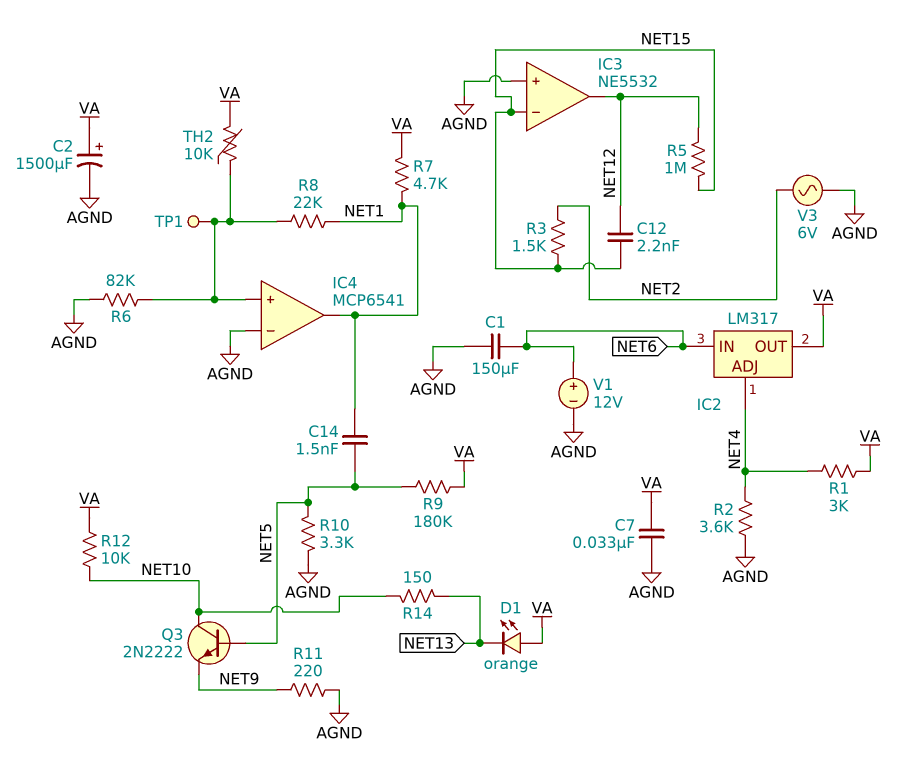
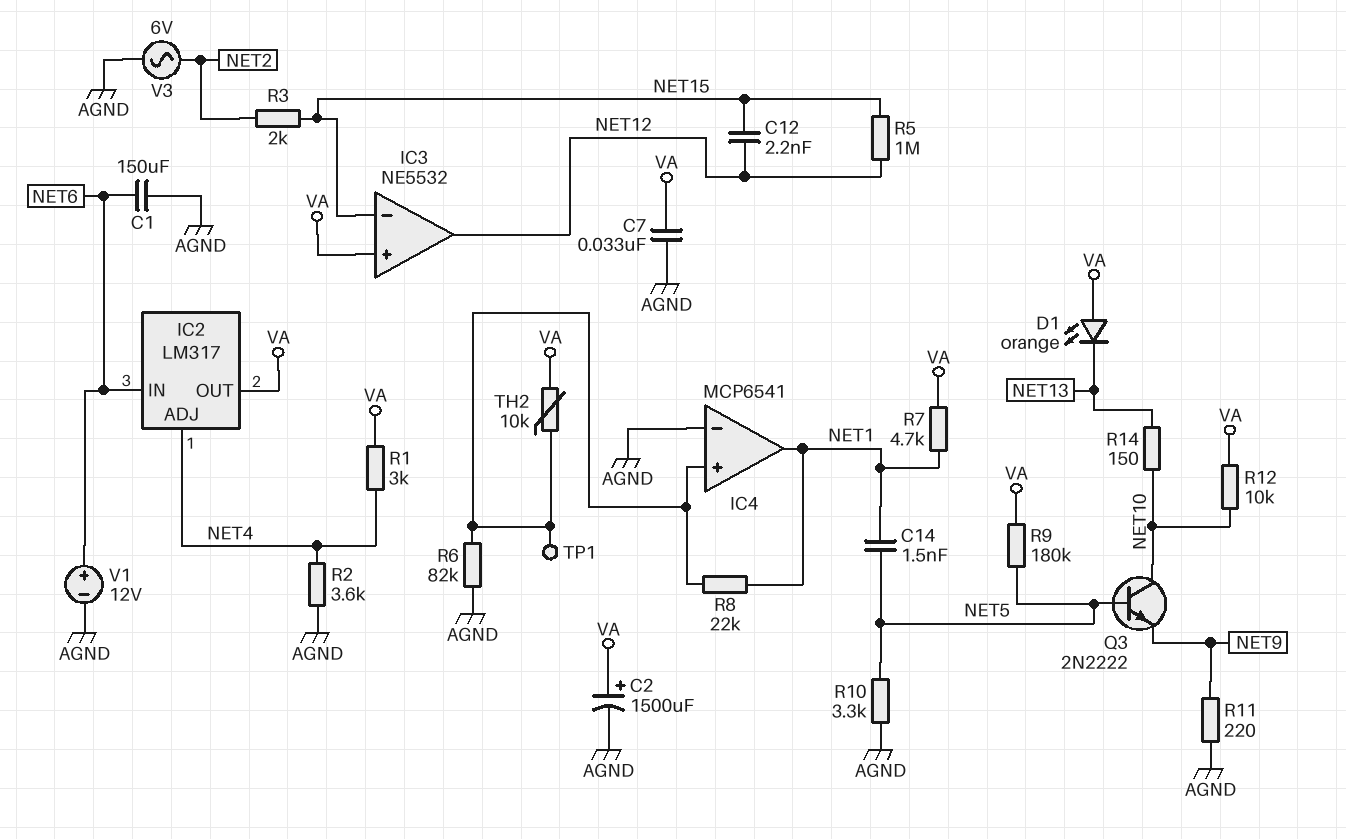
IC3 pin in+: AGND -> VA
R3: 1.5k (NET2, NET15) -> 2k (NET2, NET15)

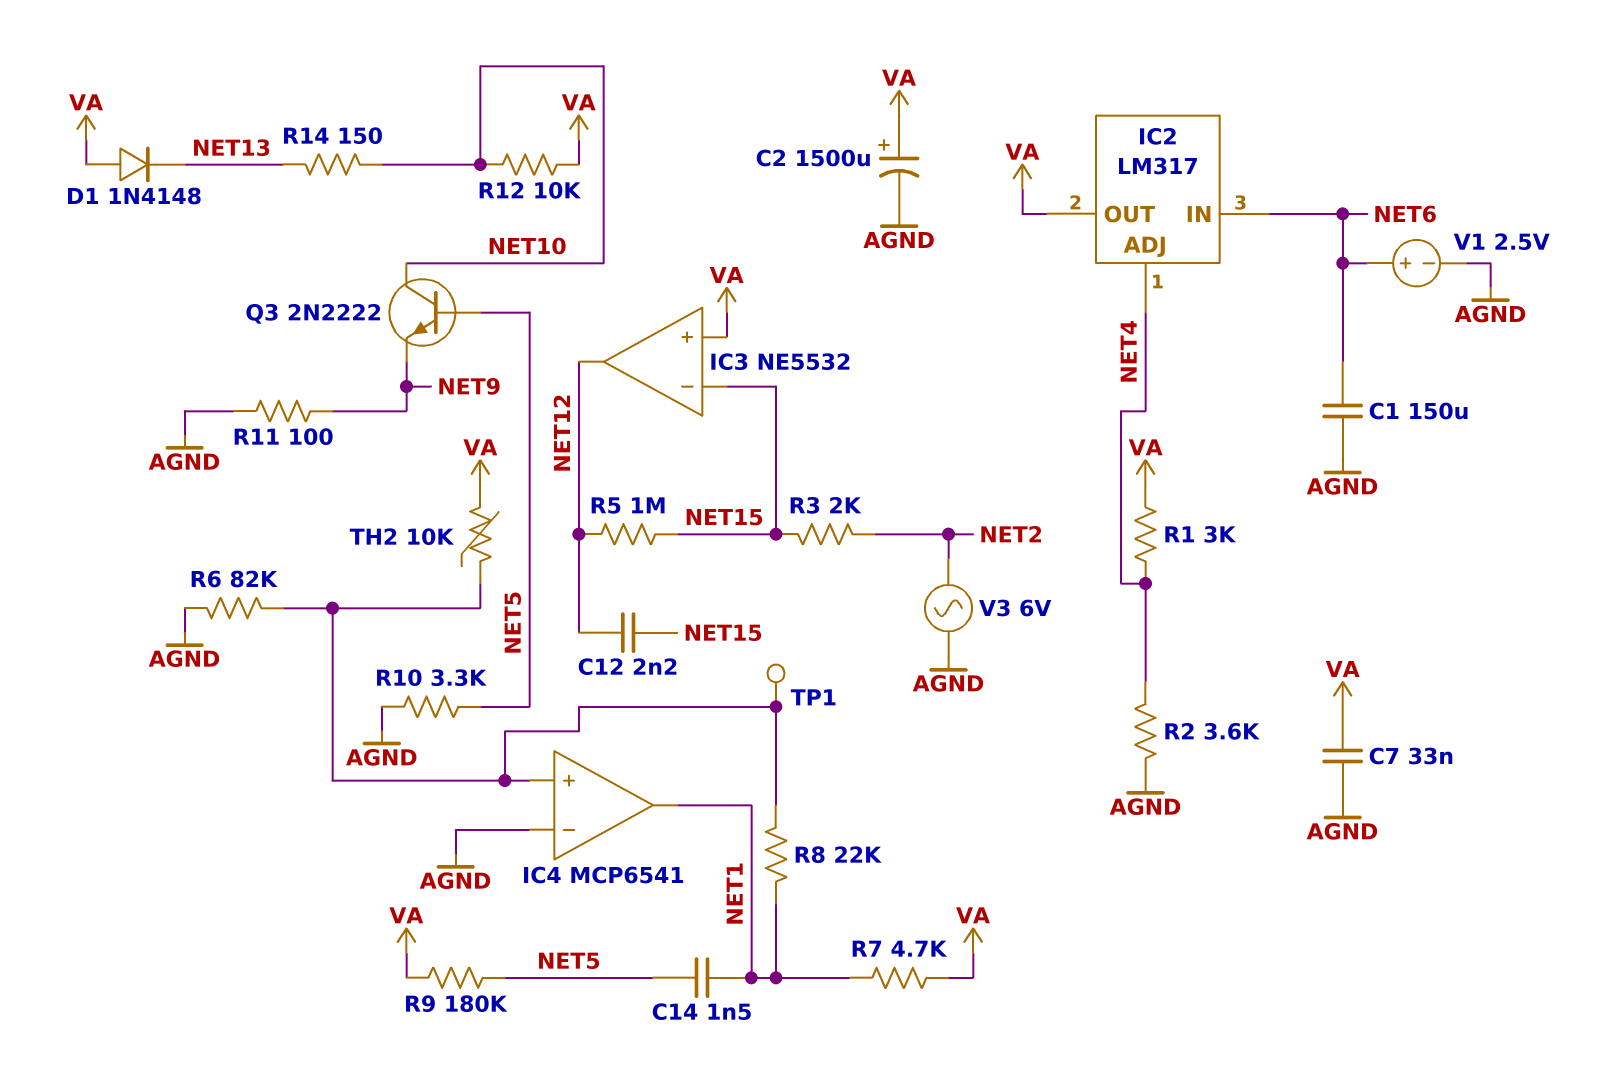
D1: LED orange (A VA, K NET13) -> diode 1N4148 (A VA, K NET13)
R11: 220 (AGND, NET9) -> 100 (AGND, NET9)
V1: 12V (plus NET6, minus AGND) -> 2.5V (plus NET6, minus AGND)

